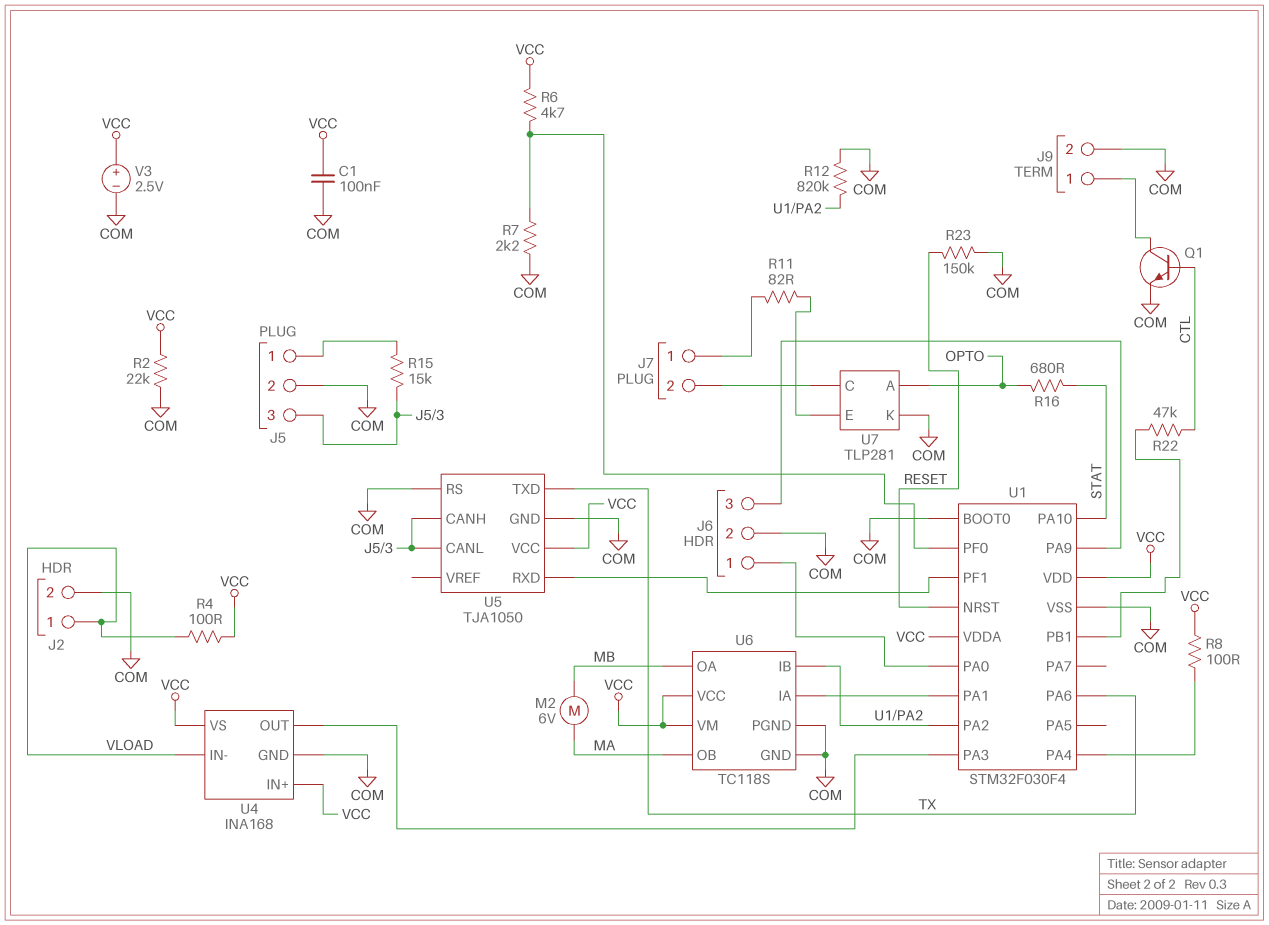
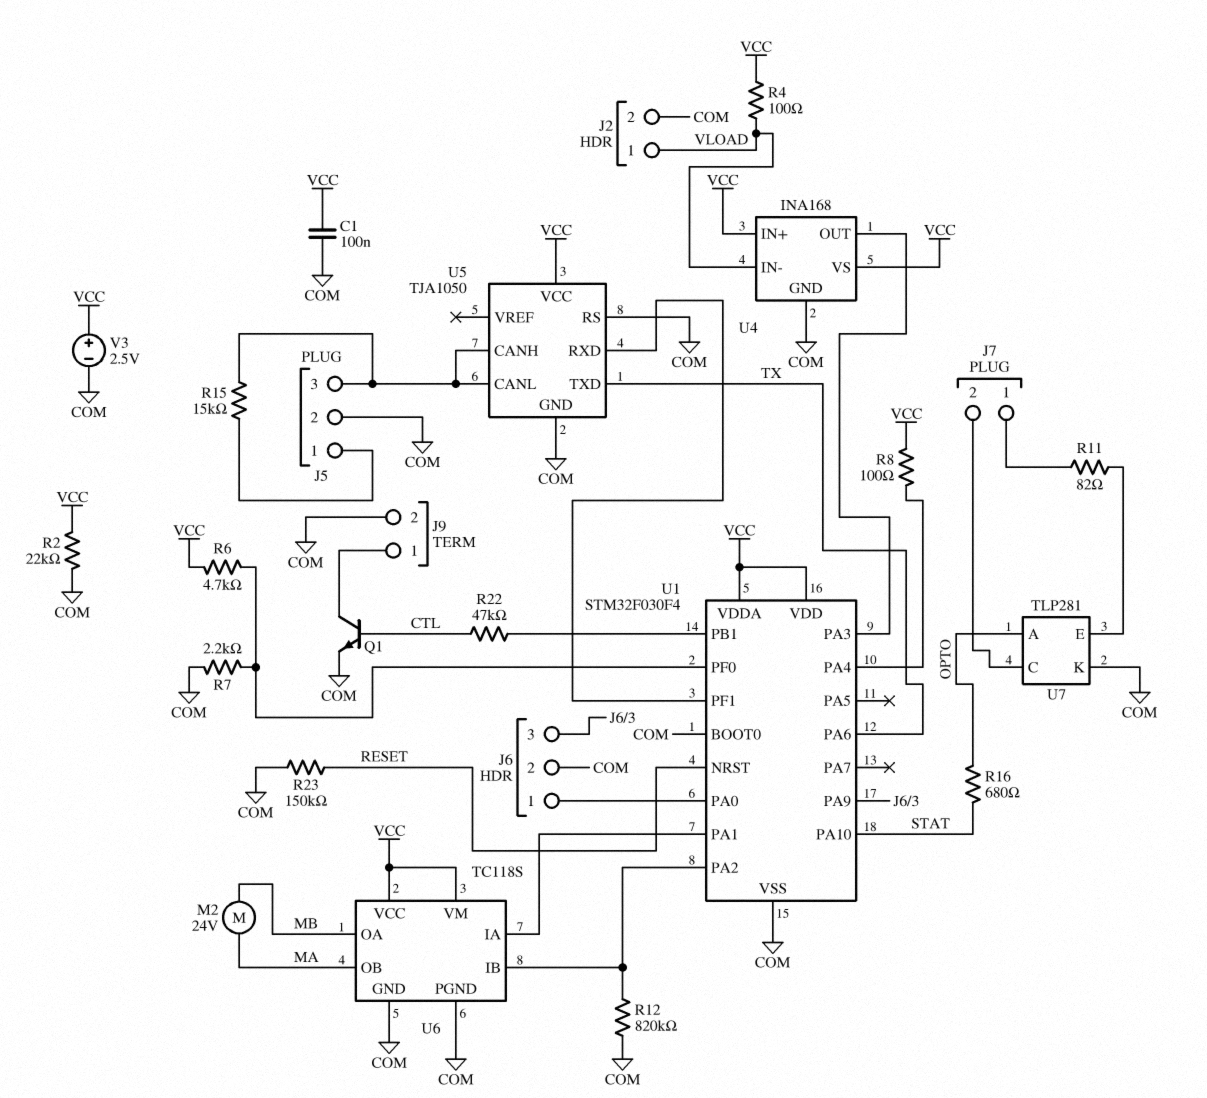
M2: motor 6V (MA, MB) -> motor 24V (MA, MB)

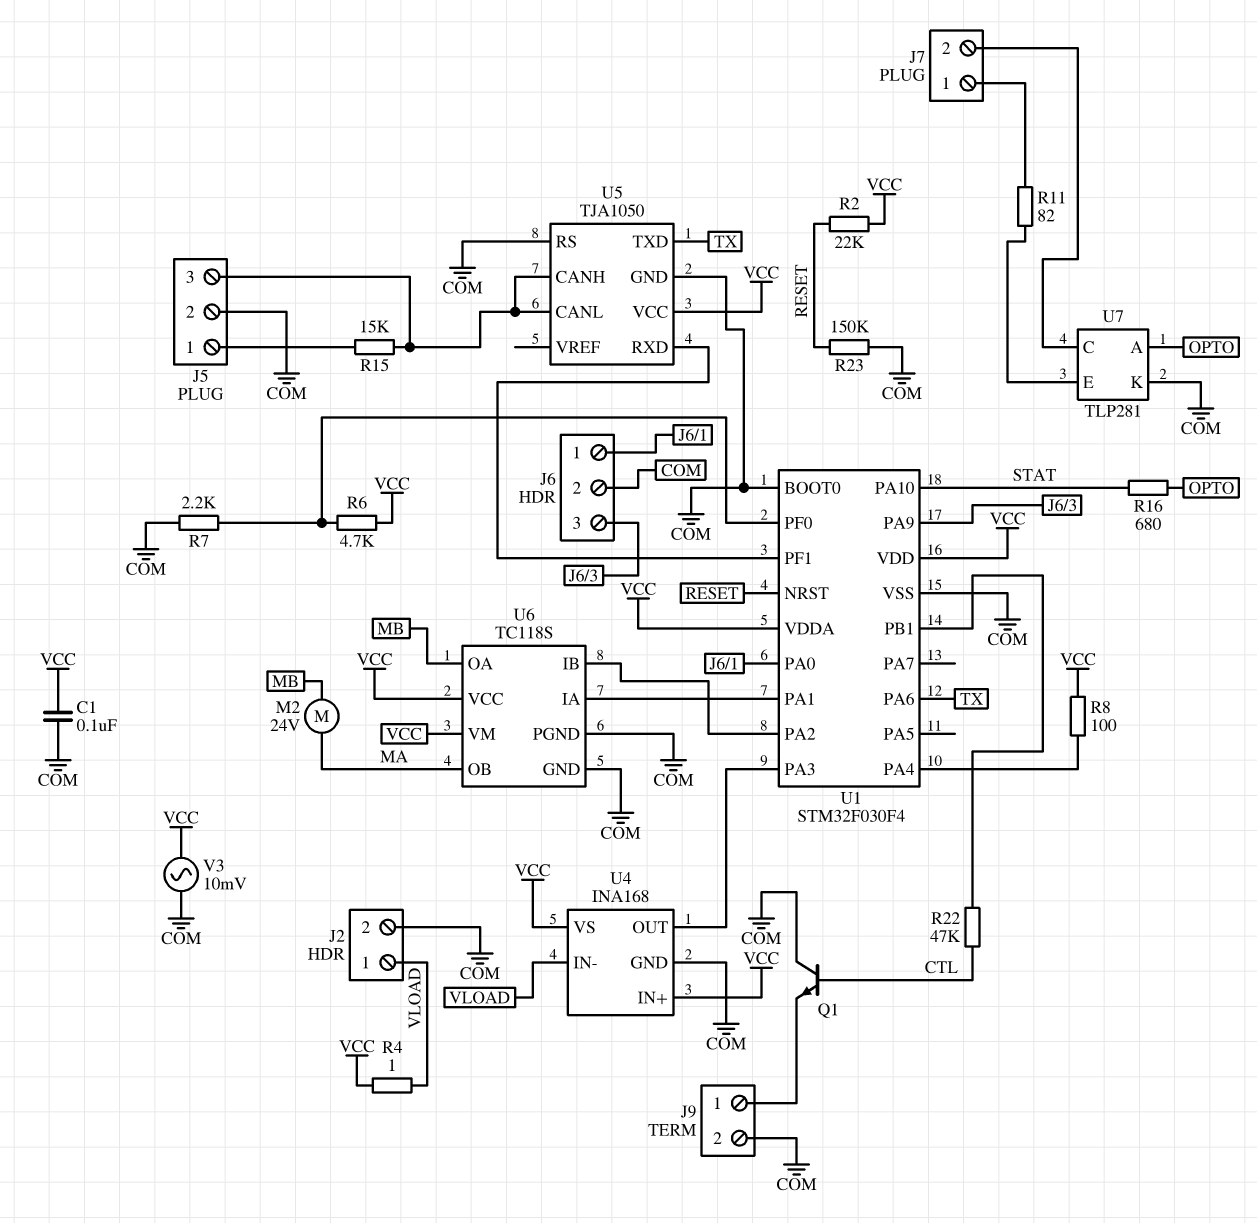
Q1: NPN (B CTL, C J9/1, E COM) -> NPN (B CTL, C COM, E J9/1)
R2: 22k (COM, VCC) -> 22k (RESET, VCC)
R4: 100 (VCC, VLOAD) -> 1 (VCC, VLOAD)
R12: 820k (COM, U1/PA2) -> none
V3: 2.5V (plus VCC, minus COM) -> AC 10mV (COM, VCC)

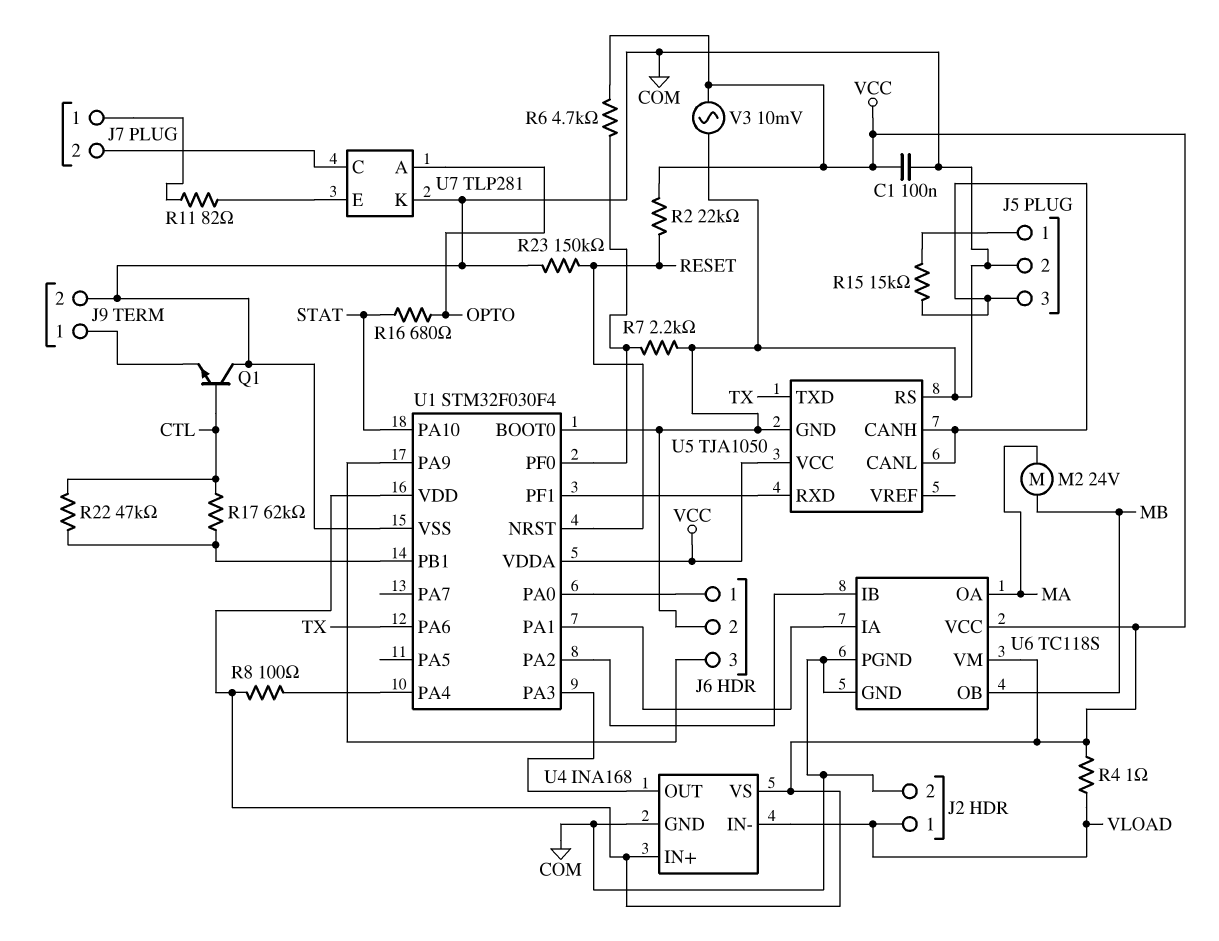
R17: none -> 62k (CTL, U1/PB1)
U6 pin OA: MB -> MA
U6 pin OB: MA -> MB

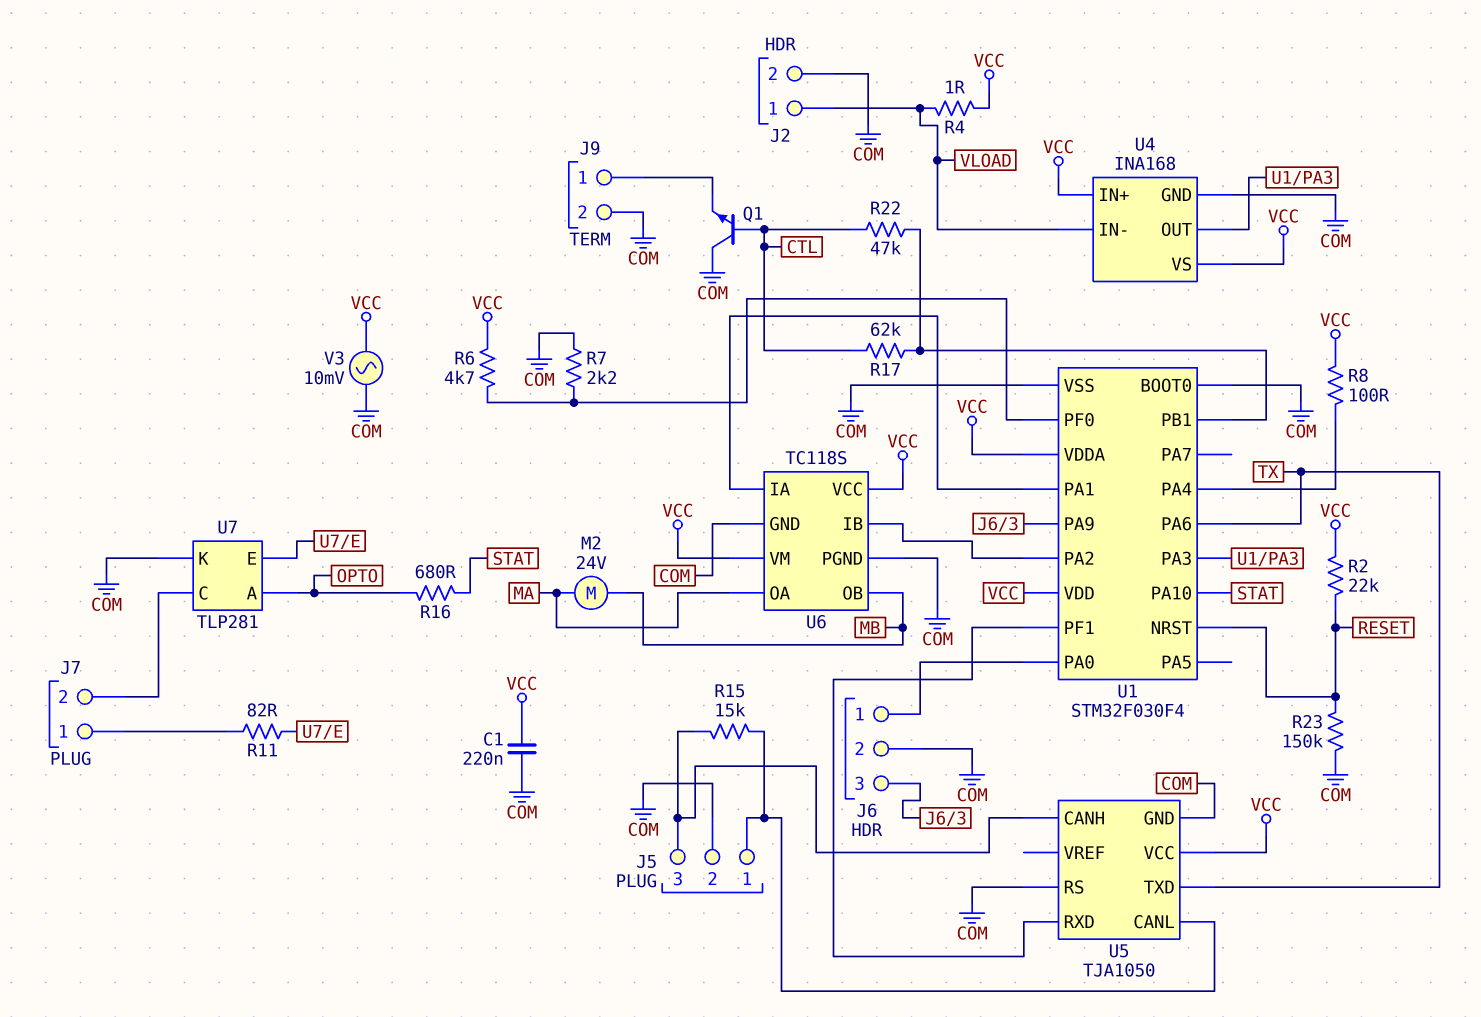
C1: 100nF (COM, VCC) -> 220nF (COM, VCC)
U5 pin CANL: J5/3 -> J5/1

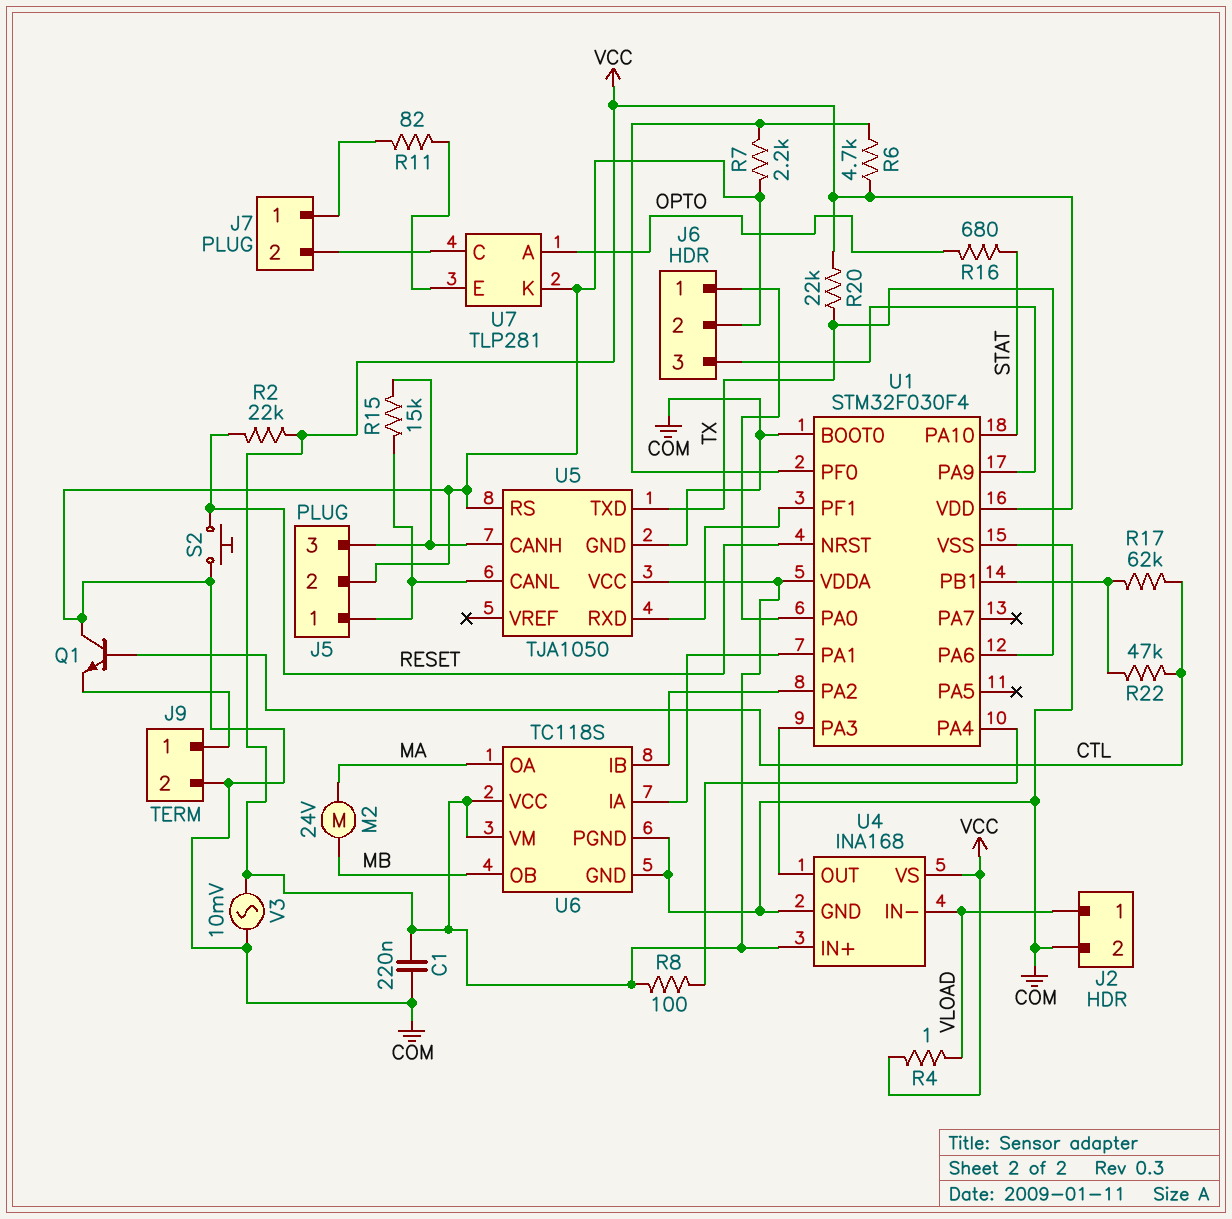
R20: none -> 22k (TX, VCC)
R23: 150k (COM, RESET) -> none
S2: none -> button (COM, RESET)

